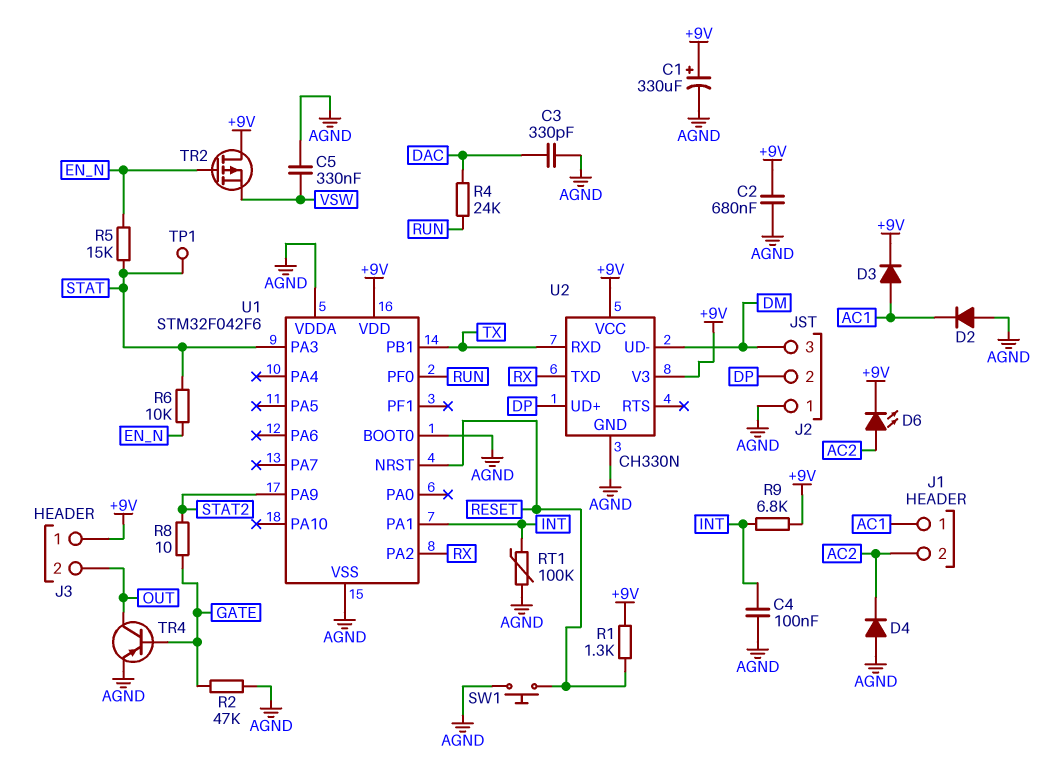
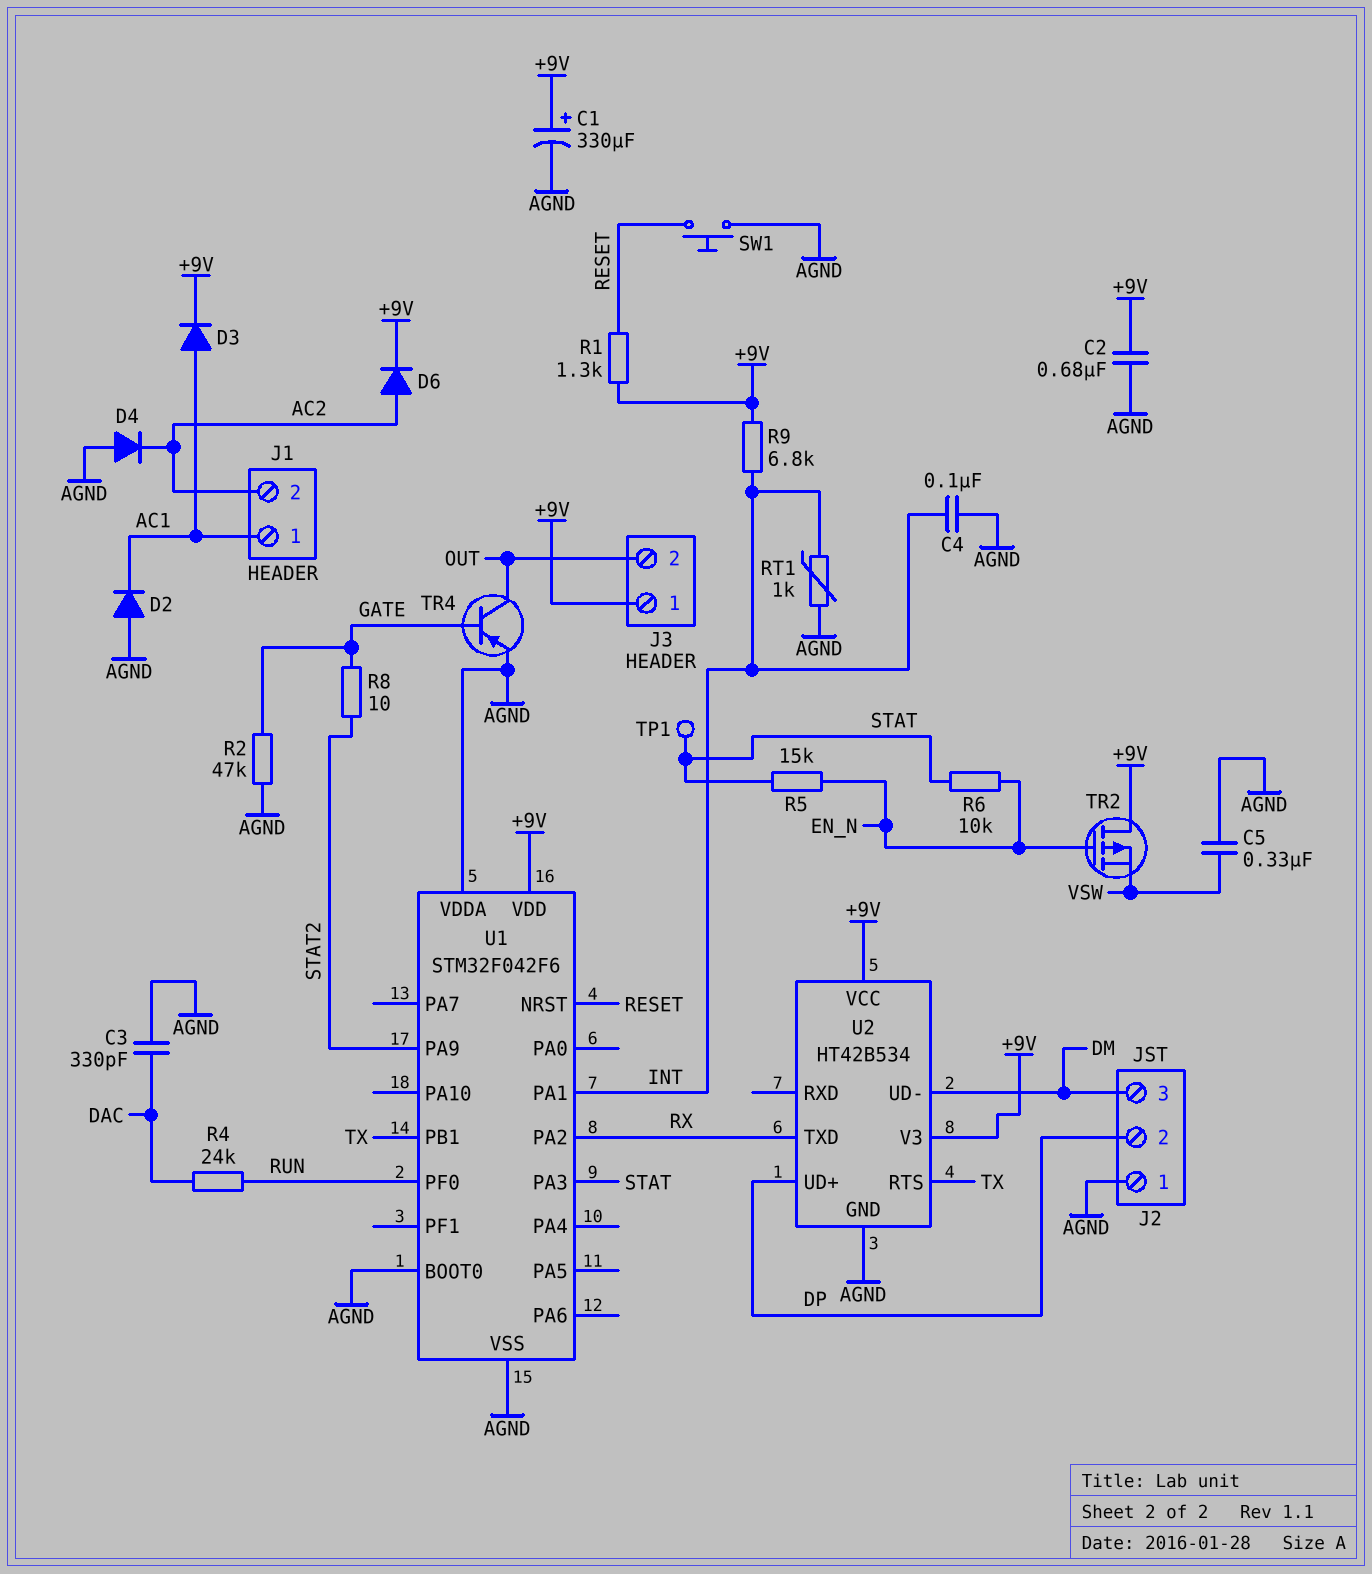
D6: LED (A AC2, K +9V) -> diode (A AC2, K +9V)
RT1: 100k (AGND, INT) -> 1k (AGND, INT)
U2: CH330N -> HT42B534
U2 pin RTS: none -> TX
U2 pin RXD: TX -> none

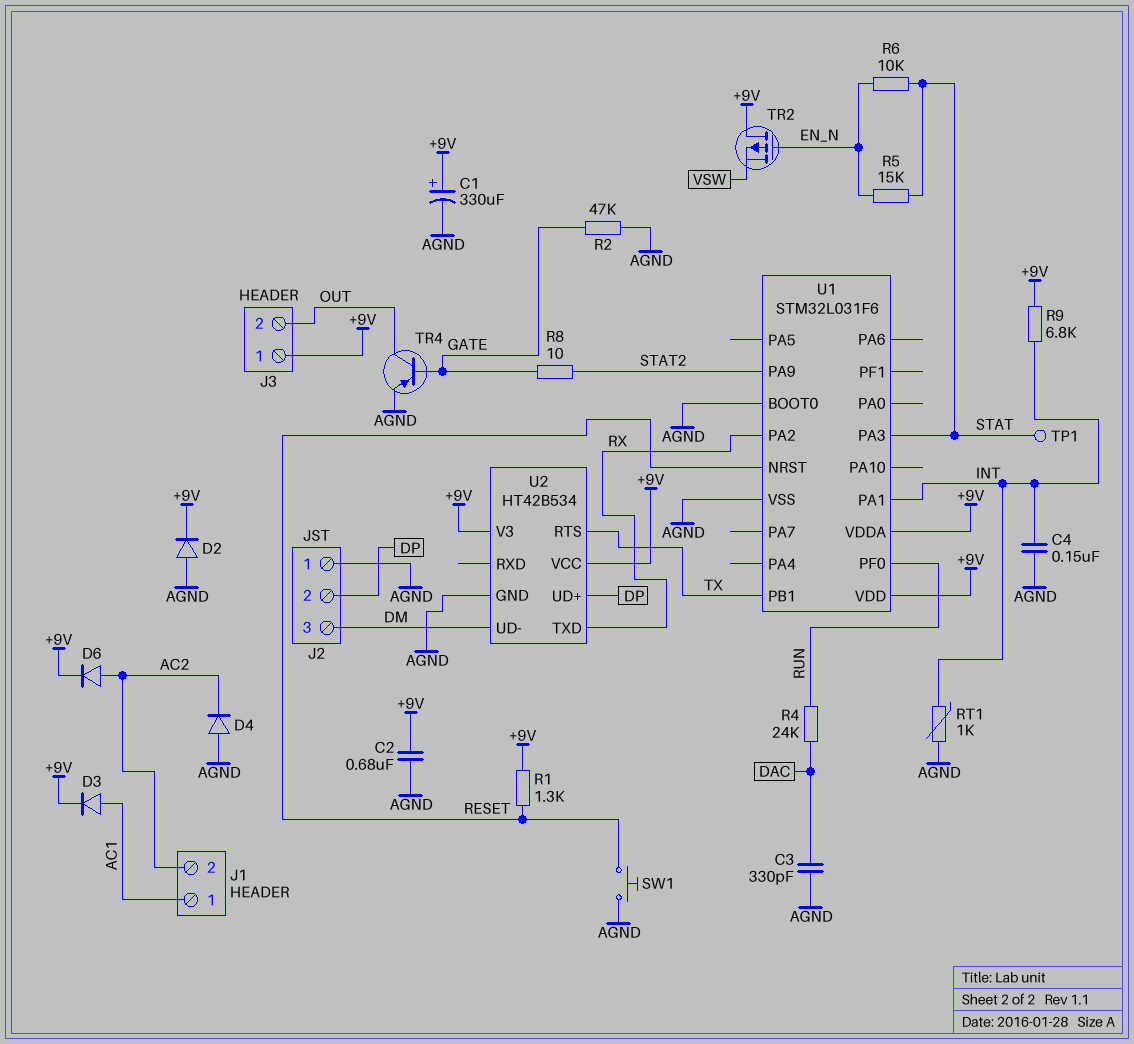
C4: 100nF (AGND, INT) -> 150nF (AGND, INT)
C5: 330nF (AGND, VSW) -> none
D2: diode (A AGND, K AC1) -> diode (A AGND, K +9V)
U1: STM32F042F6 -> STM32L031F6
U1 pin VDDA: AGND -> +9V

